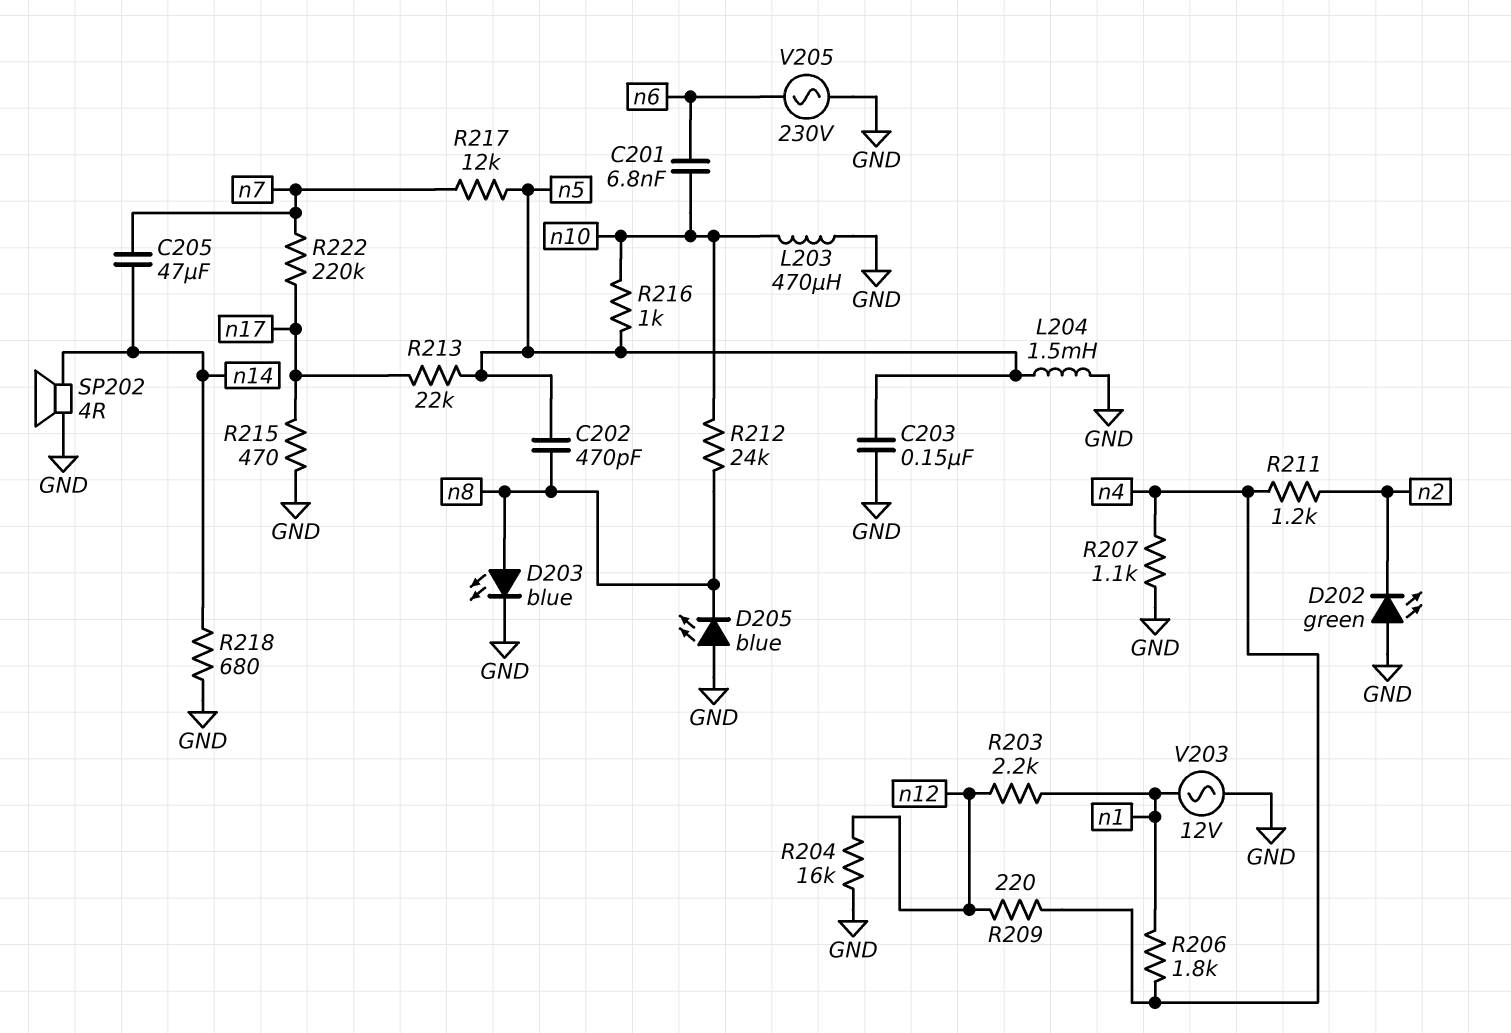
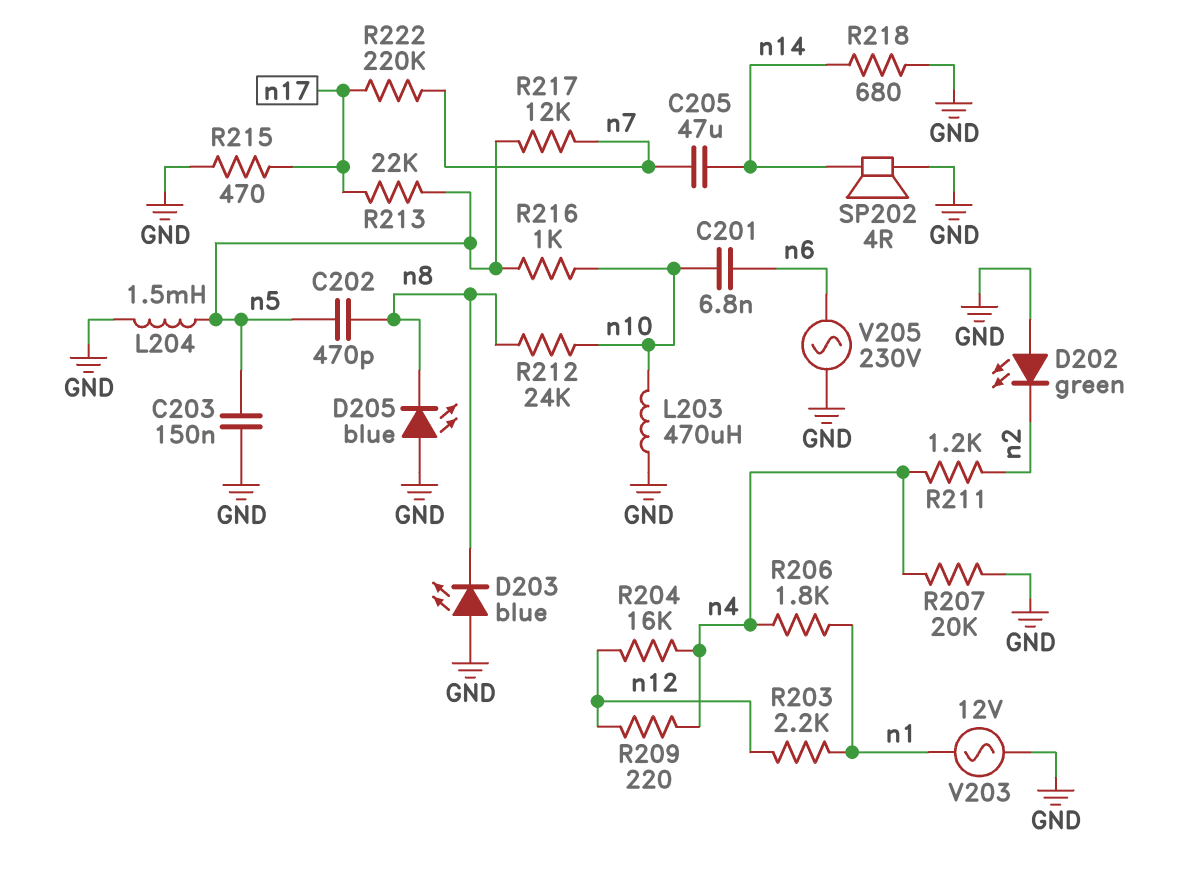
D203: LED blue (A n8, K GND) -> LED blue (A GND, K n8)
R204: 16k (GND, n12) -> 16k (n4, n12)
R207: 1.1k (GND, n4) -> 20k (GND, n4)

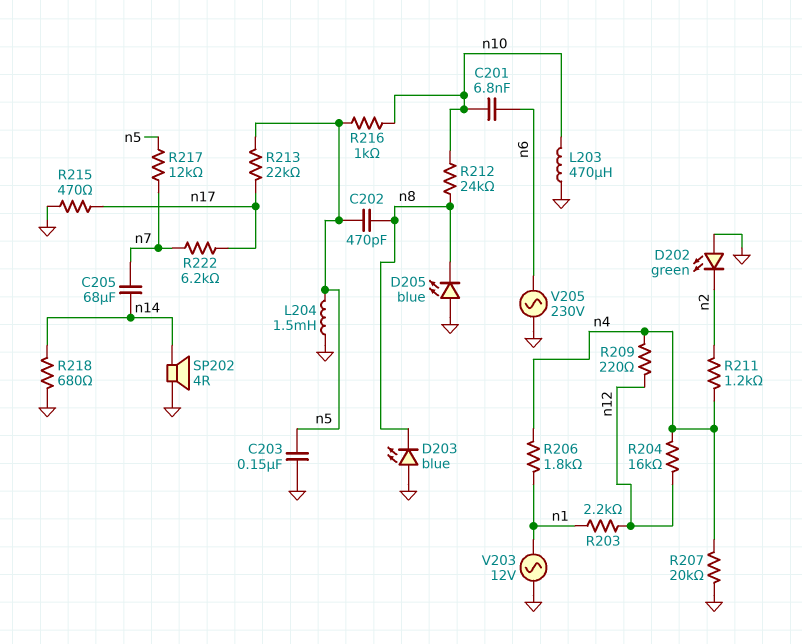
C205: 47uF (n7, n14) -> 68uF (n7, n14)
R222: 220k (n7, n17) -> 6.2k (n7, n17)

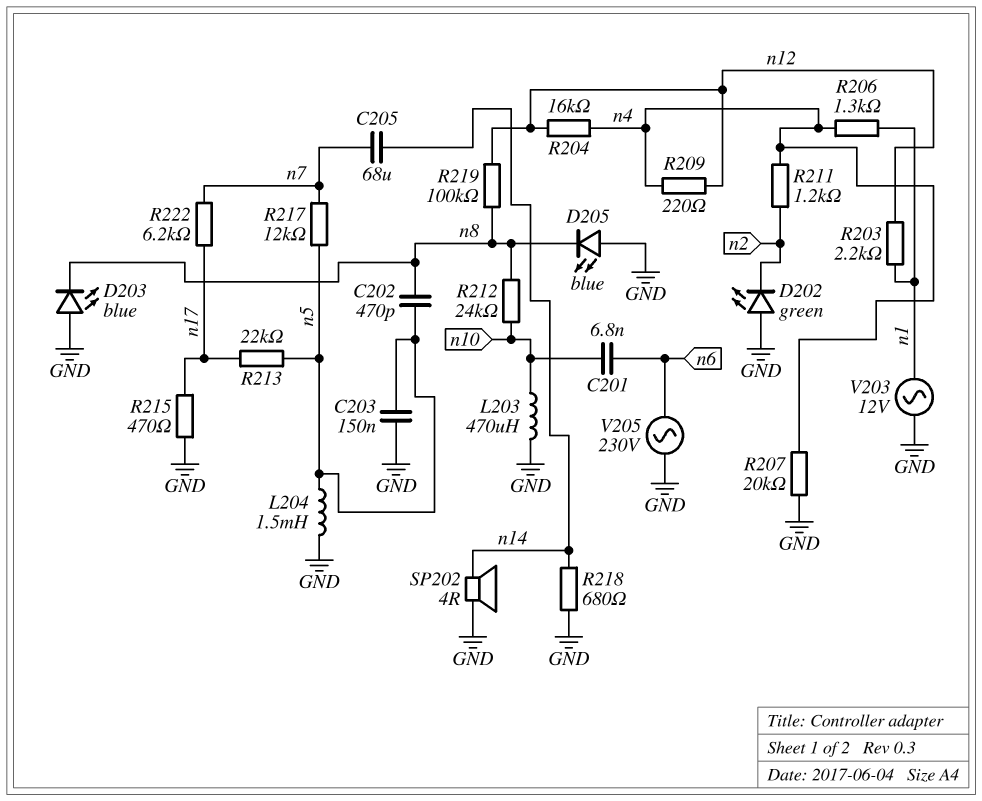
R206: 1.8k (n1, n4) -> 1.3k (n1, n4)
R216: 1k (n5, n10) -> none
R219: none -> 100k (n8, n12)

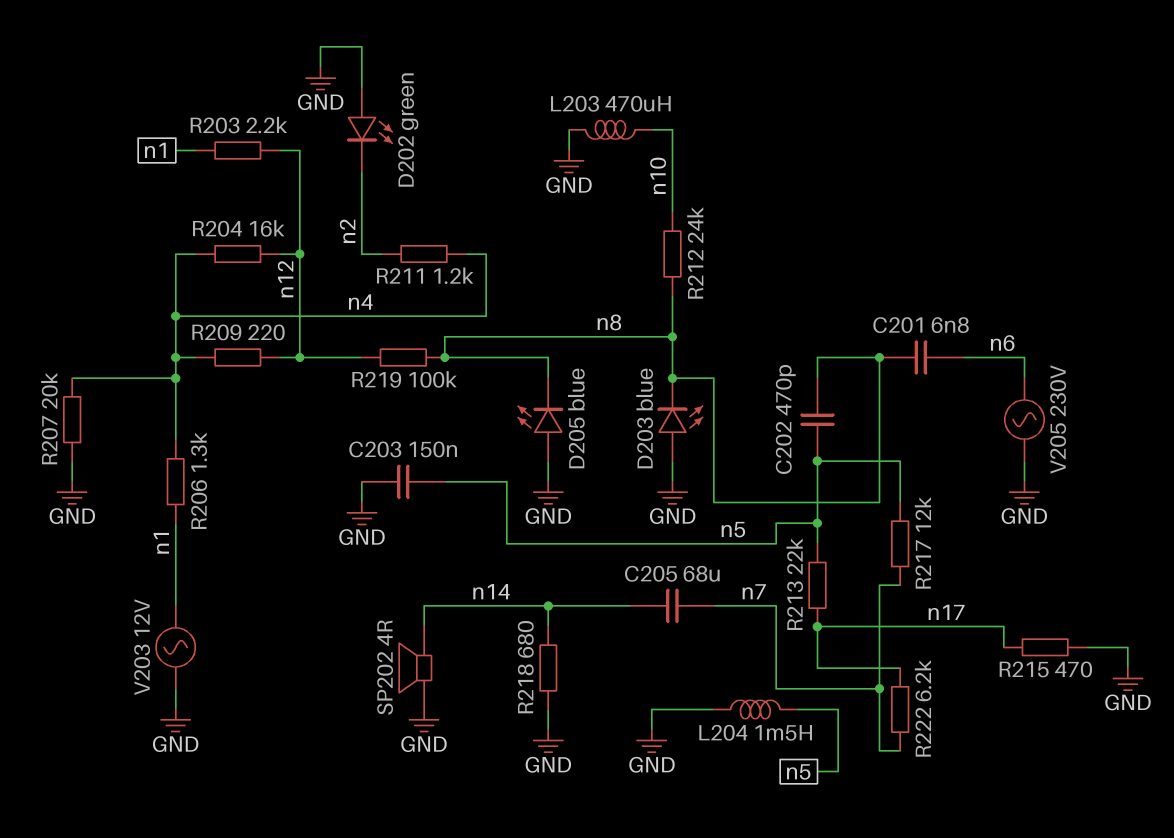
C201: 6.8nF (n6, n10) -> 6.8nF (n6, n8)

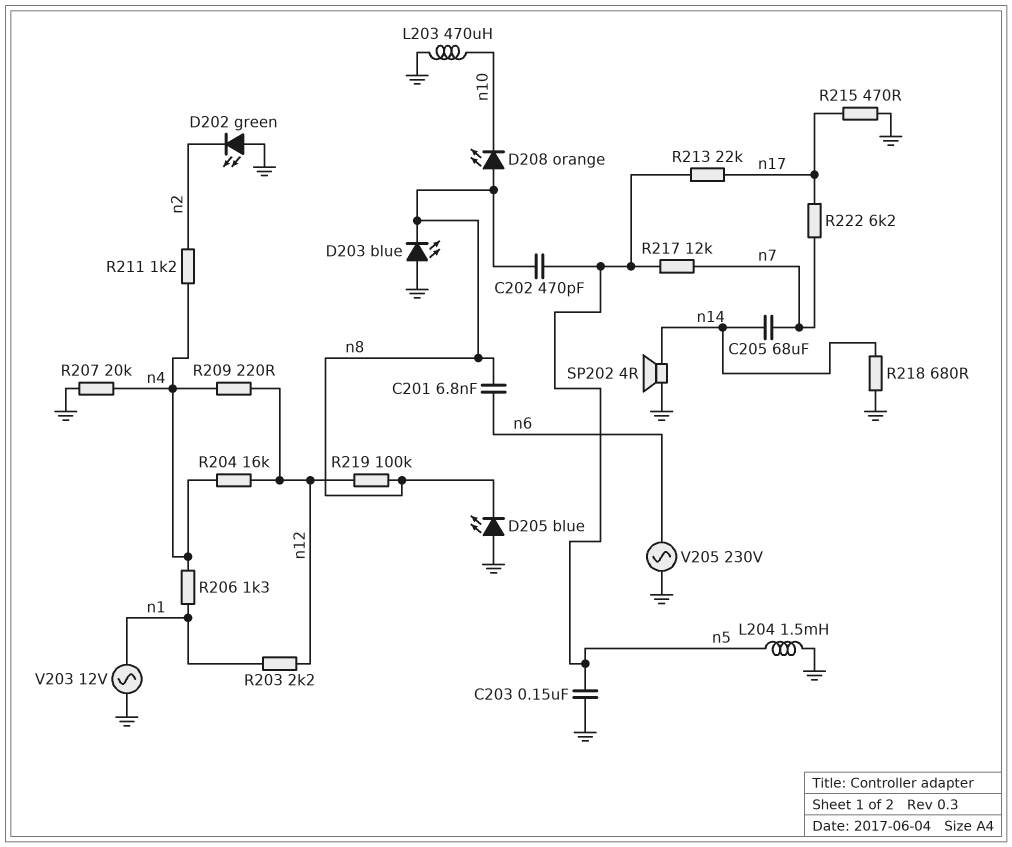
D208: none -> LED orange (A n8, K n10)
R212: 24k (n8, n10) -> none

